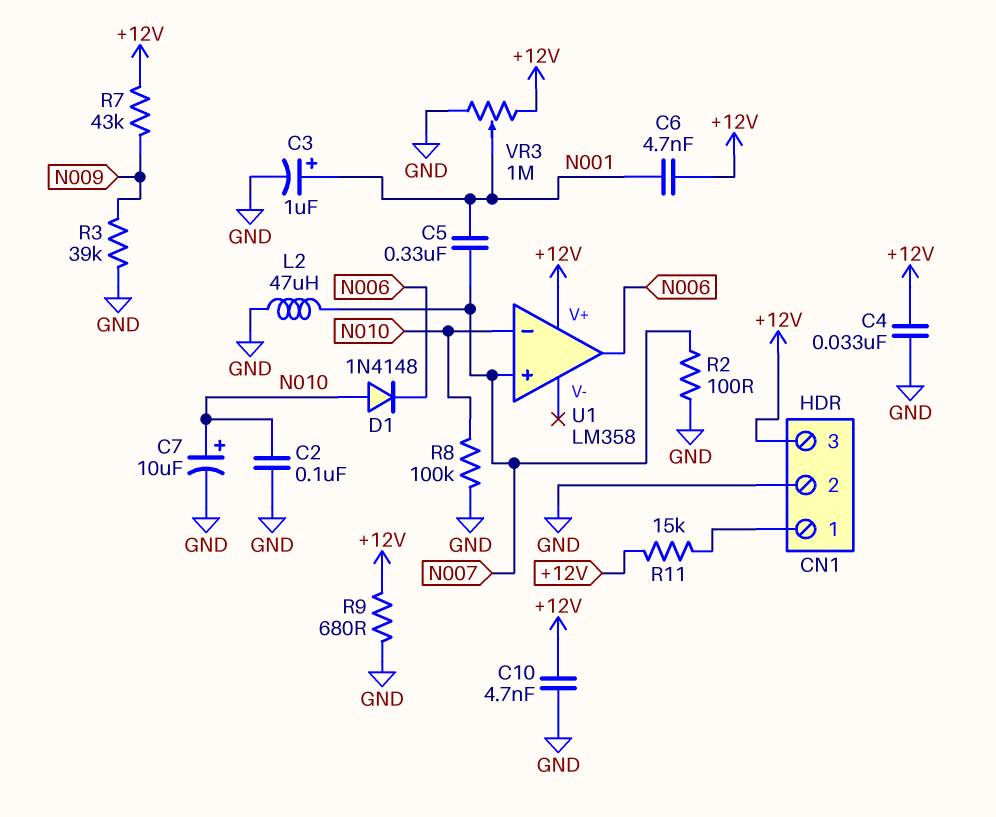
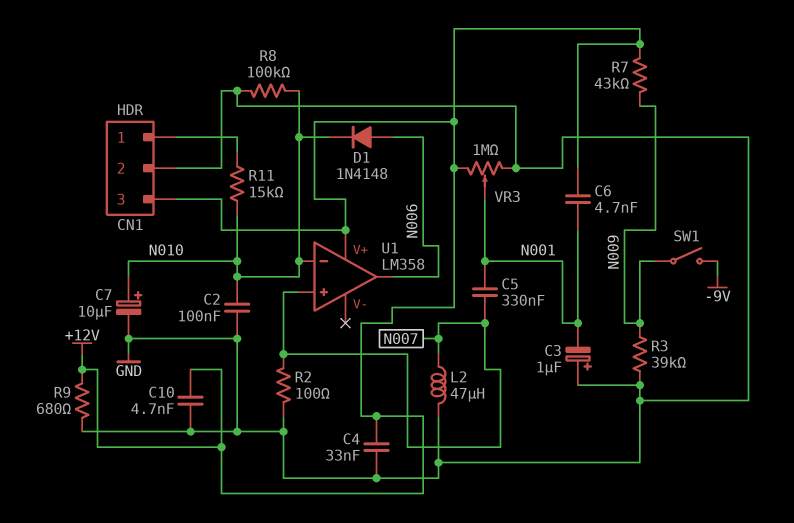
C3: 1uF (plus N001, minus GND) -> 1uF (plus GND, minus N001)
D1: diode 1N4148 (A N010, K N006) -> diode 1N4148 (A N006, K N010)
R11: 15k (+12V, CN1/1) -> 15k (CN1/1, N010)
SW1: none -> switch (-9V, N009)

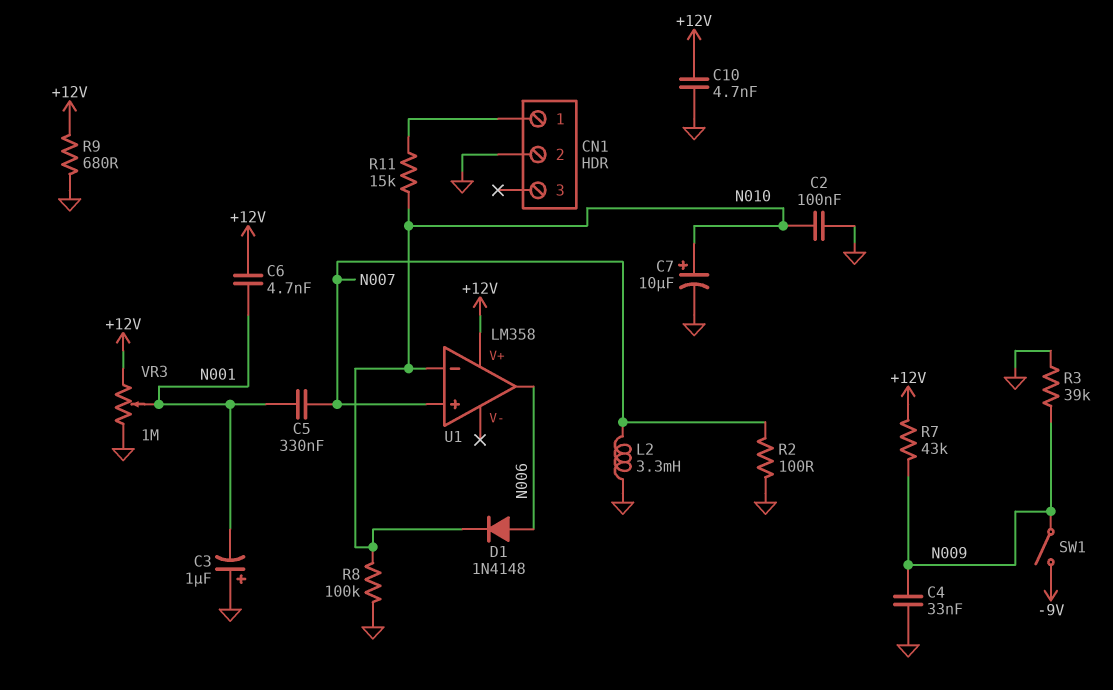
C4: 33nF (+12V, GND) -> 33nF (GND, N009)
CN1 pin 3: +12V -> none
L2: 47uH (GND, N007) -> 3.3mH (GND, N007)

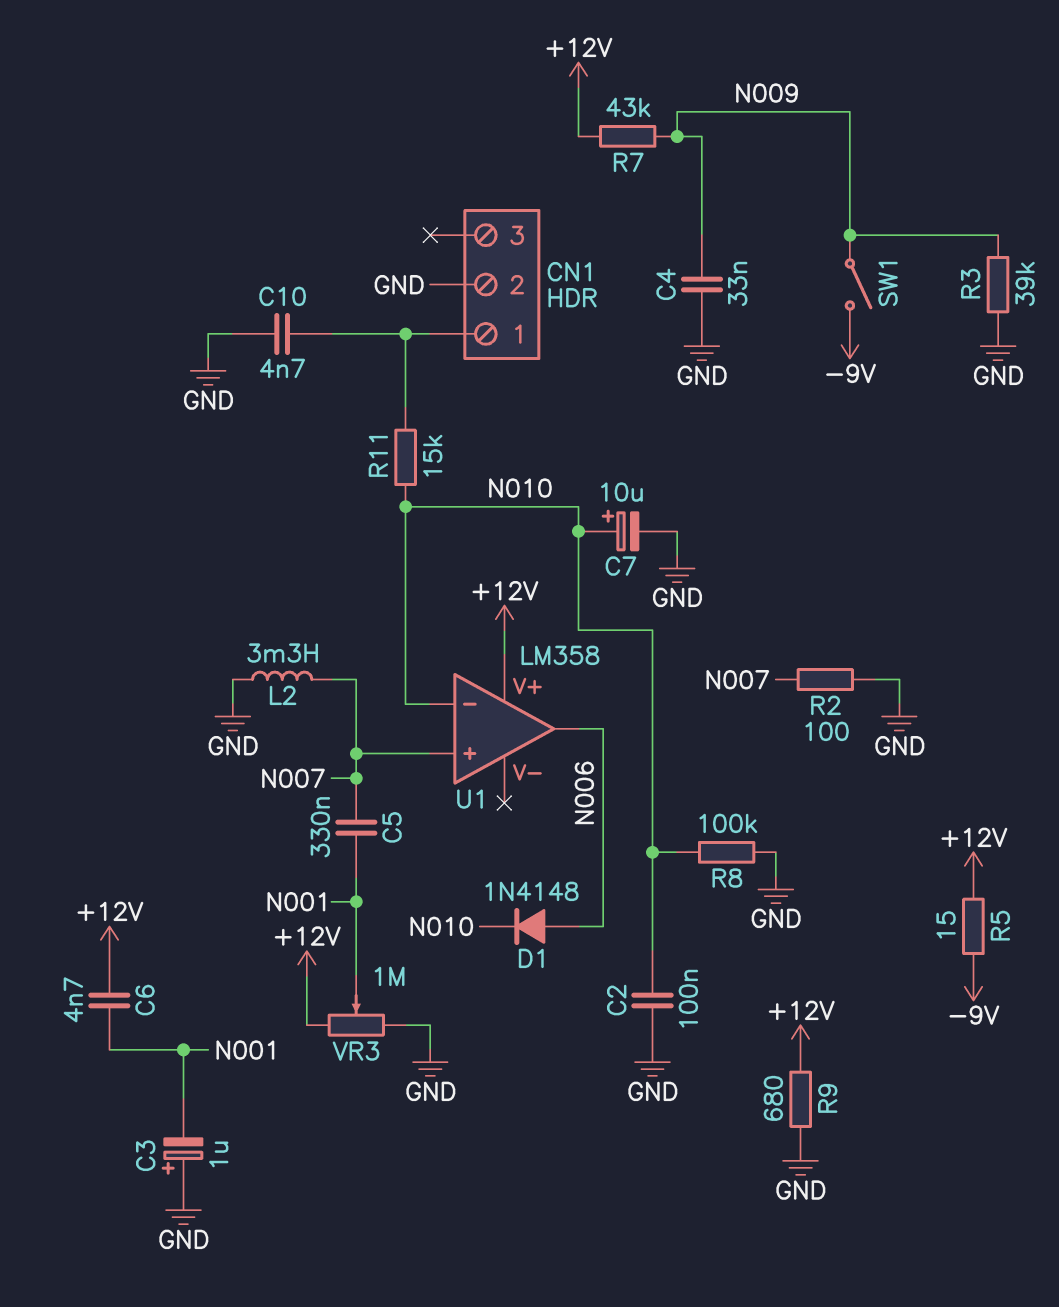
C10: 4.7nF (+12V, GND) -> 4.7nF (CN1/1, GND)
R5: none -> 15 (+12V, -9V)

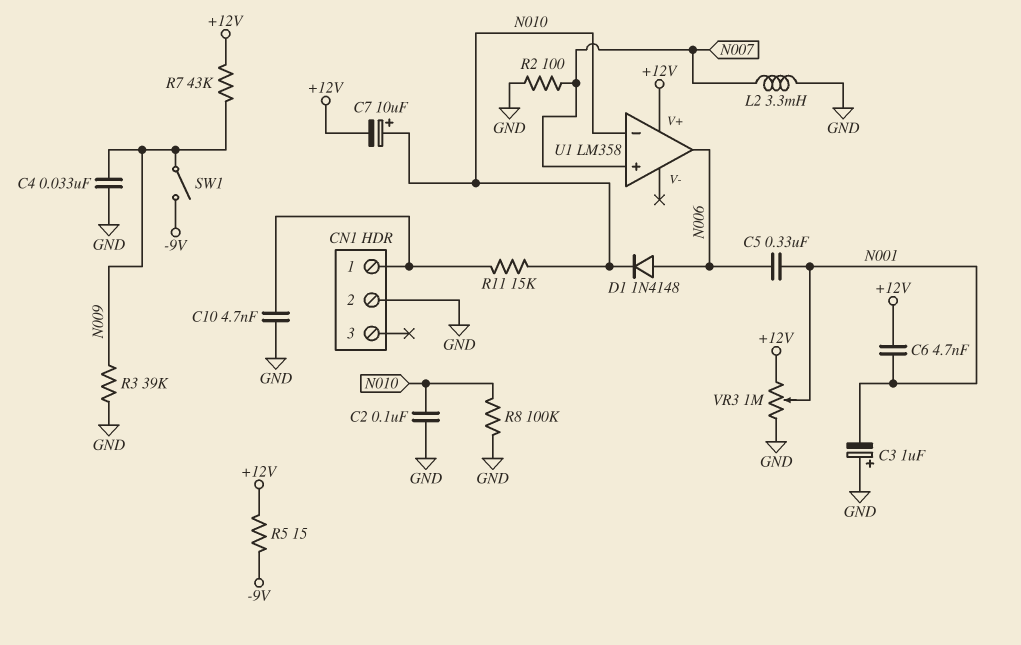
C5: 330nF (N001, N007) -> 330nF (N001, N006)
C7: 10uF (plus N010, minus GND) -> 10uF (plus N010, minus +12V)
R9: 680 (+12V, GND) -> none

